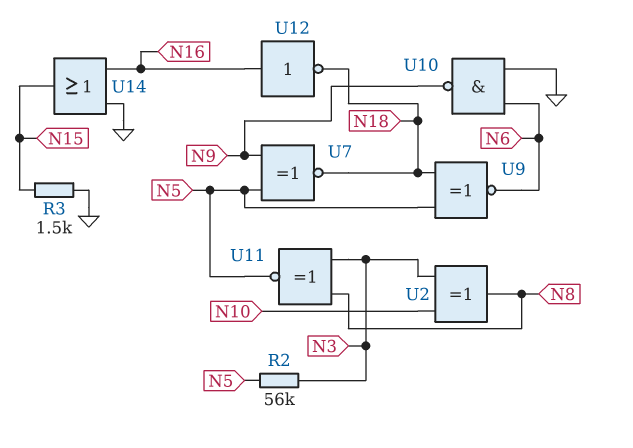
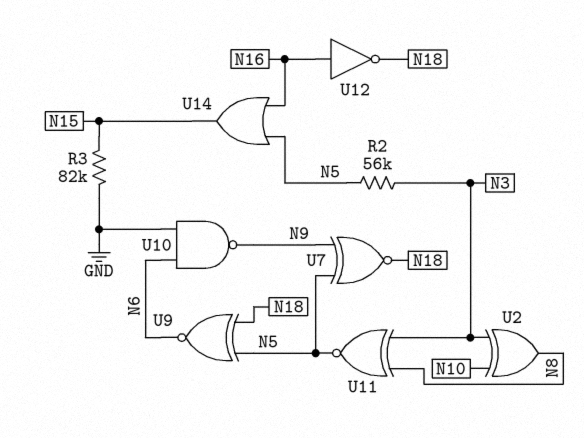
R3: 1.5k (GND, N15) -> 82k (GND, N15)
U14: OR (in GND, in N16, out N15) -> OR (in N5, in N16, out N15)

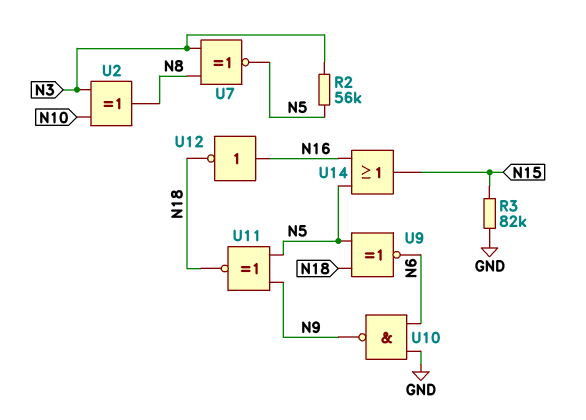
U7: XNOR (in N5, in N9, out N18) -> XNOR (in N3, in N8, out N5)
U11: XNOR (in N3, in N8, out N5) -> XNOR (in N5, in N9, out N18)

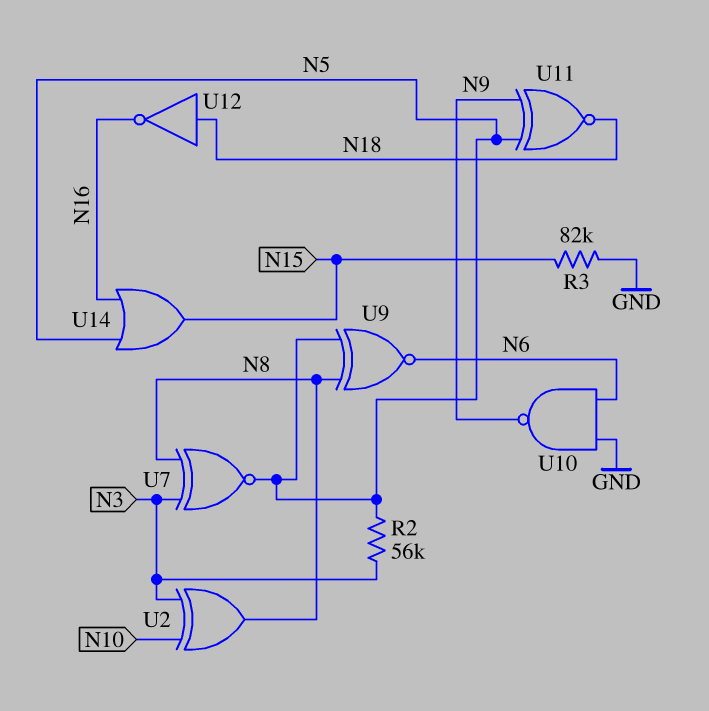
U9: XNOR (in N5, in N18, out N6) -> XNOR (in N5, in N8, out N6)
U12: NOT (in N16, out N18) -> NOT (in N18, out N16)

